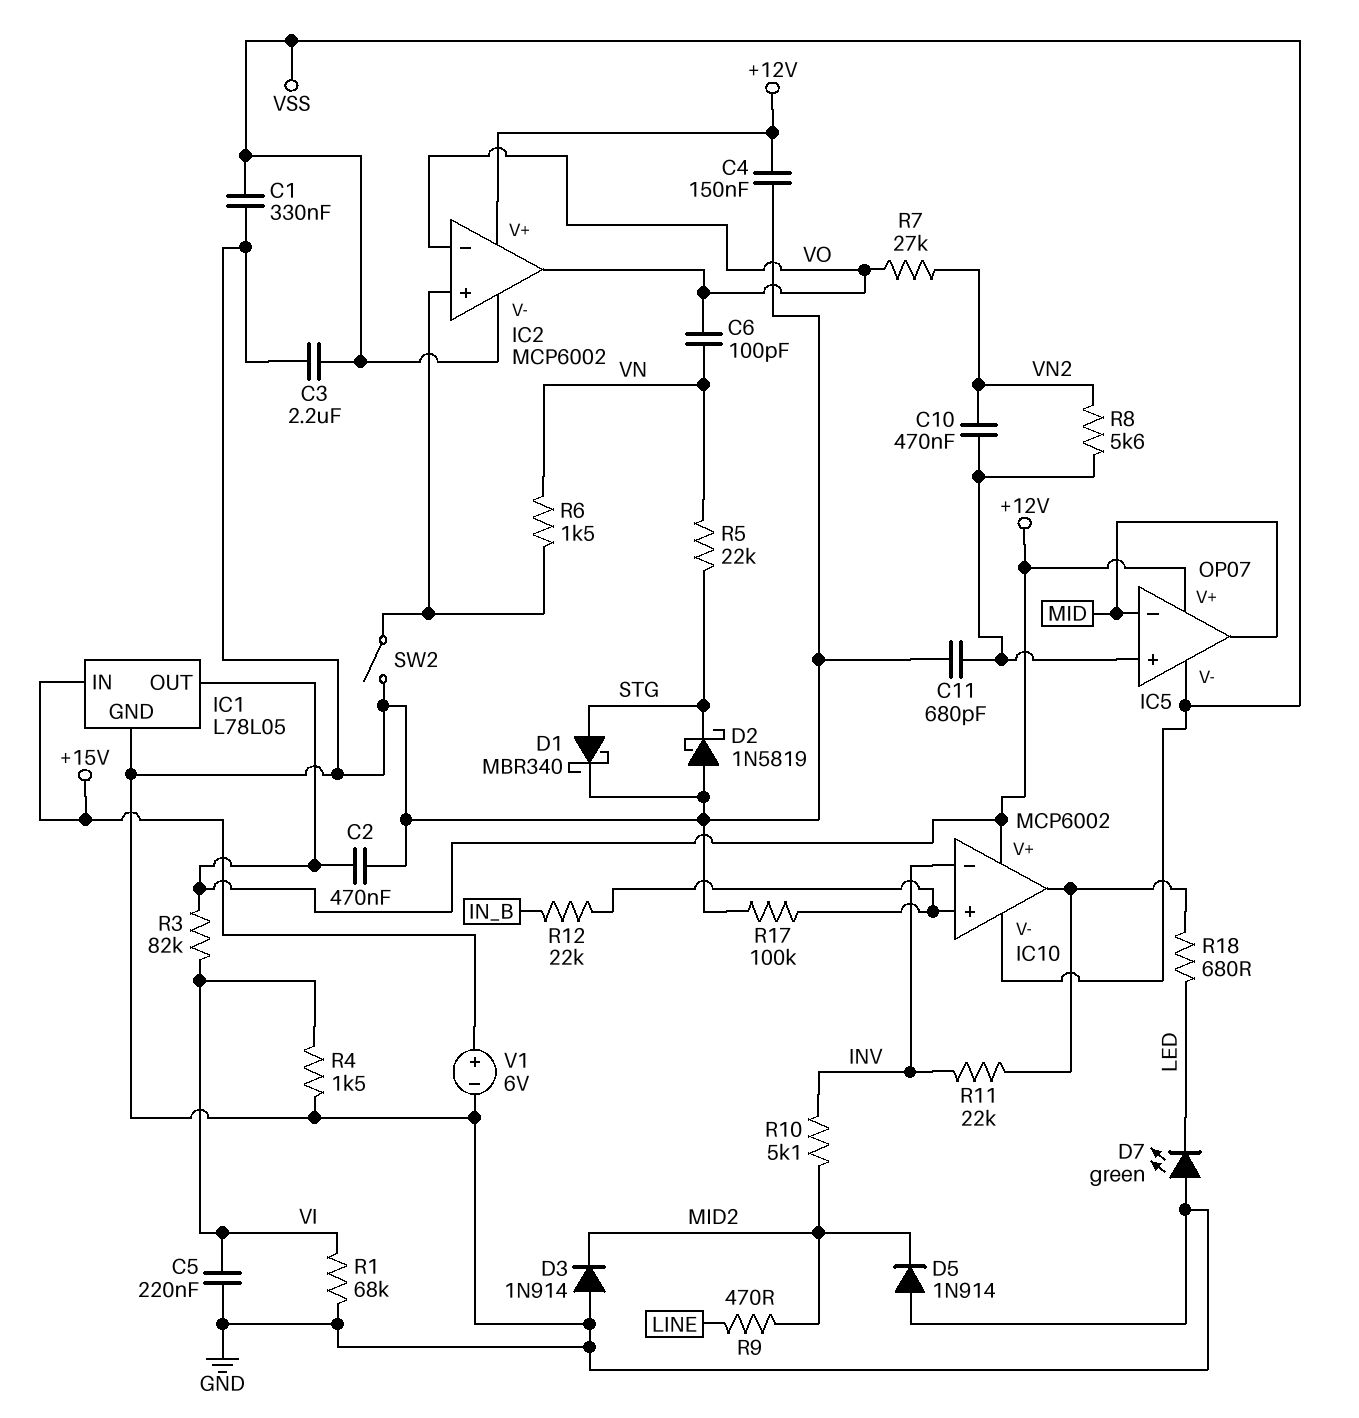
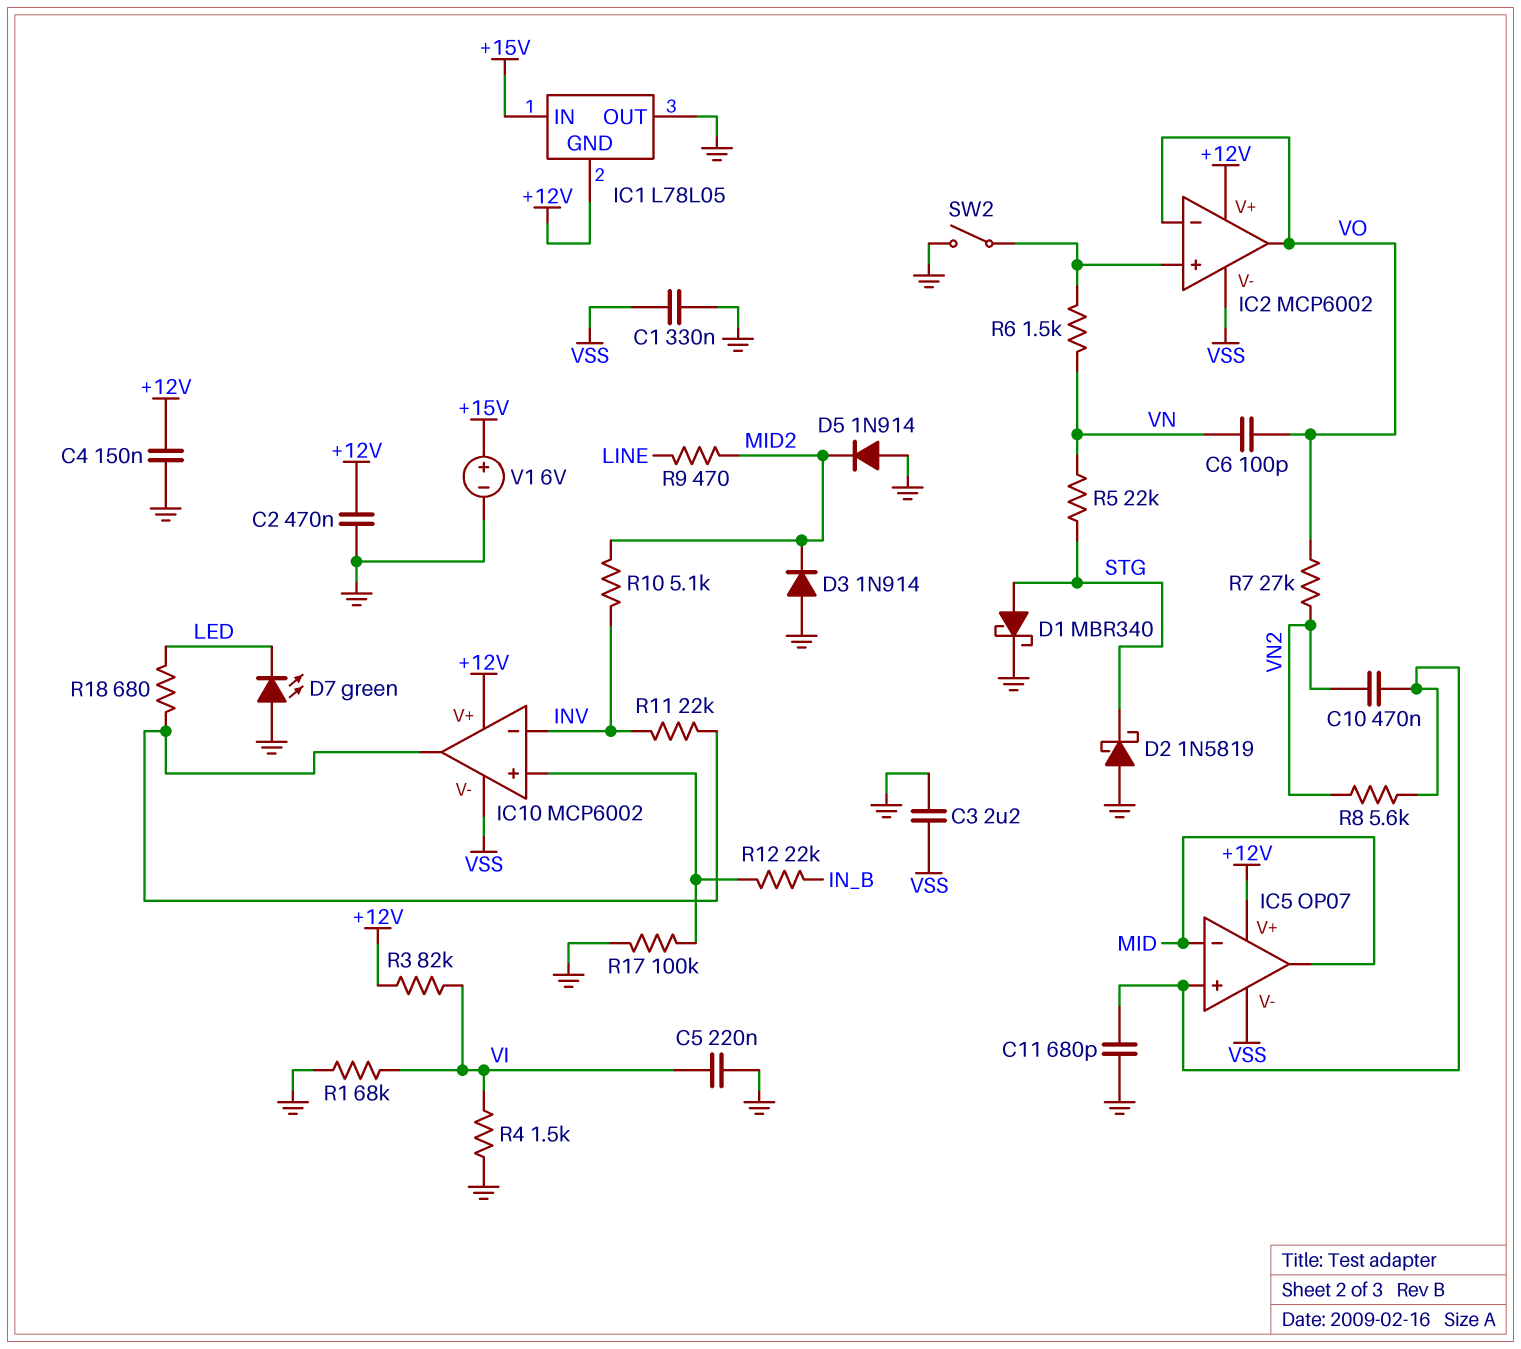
IC1 pin GND: GND -> +12V
IC1 pin OUT: +12V -> GND

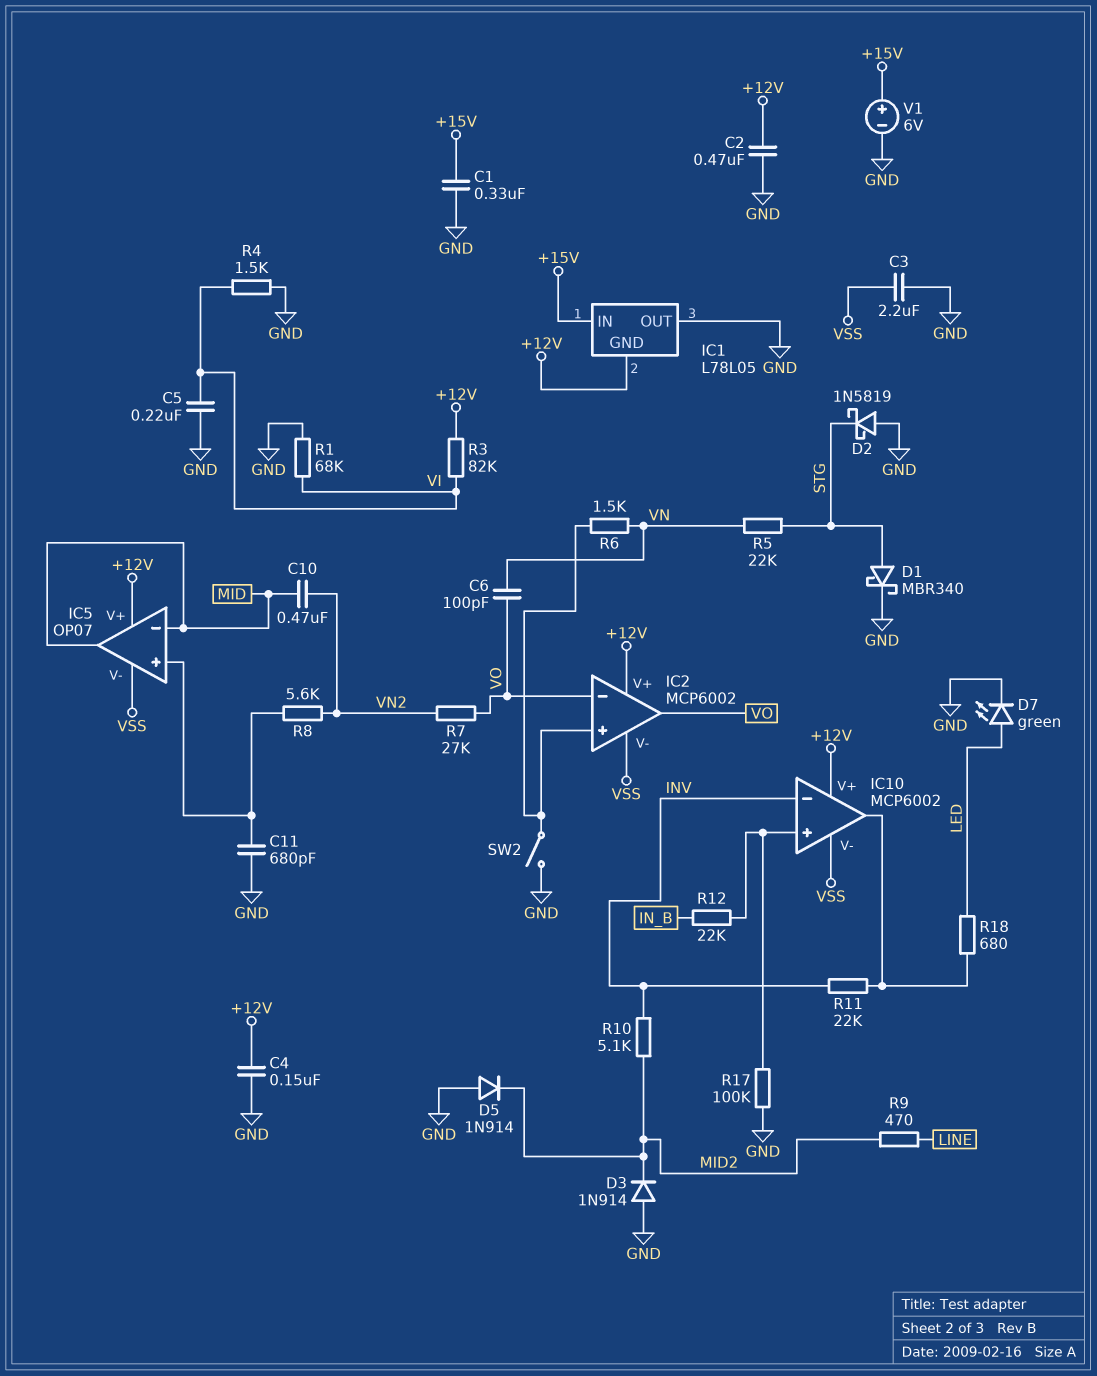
C1: 330nF (GND, VSS) -> 330nF (+15V, GND)
C10: 470nF (IC5/in+, VN2) -> 470nF (MID, VN2)
D7: LED green (A GND, K LED) -> LED green (A LED, K GND)

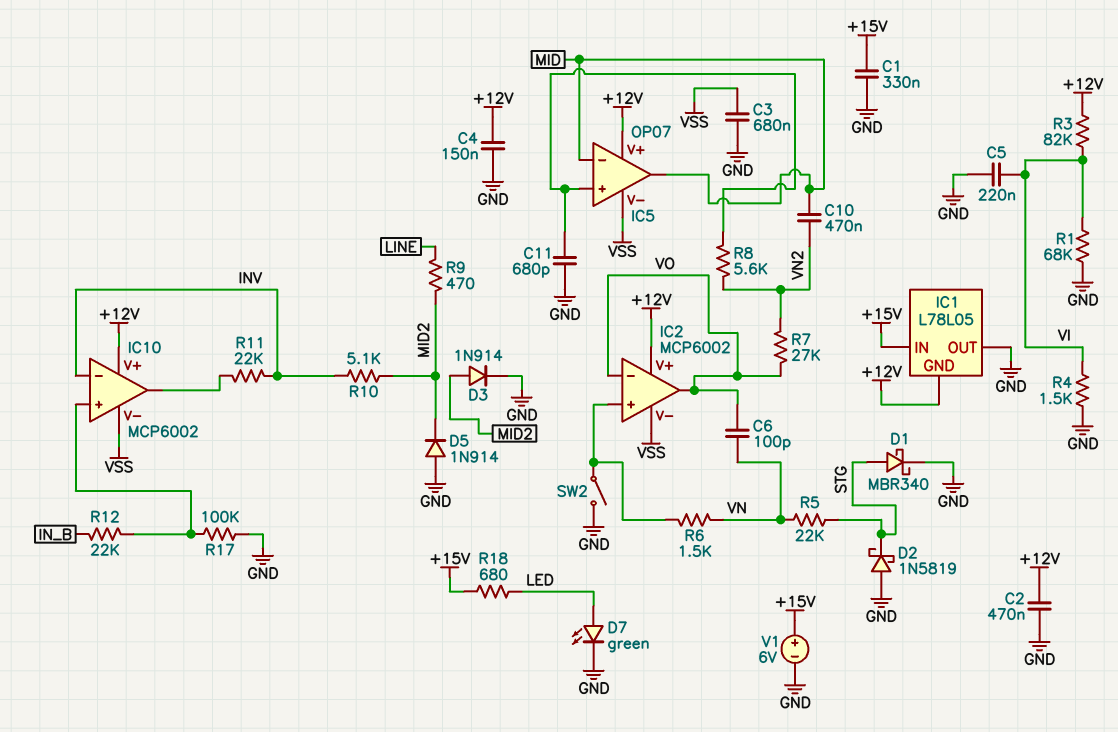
C3: 2.2uF (GND, VSS) -> 680nF (GND, VSS)
D3: diode 1N914 (A GND, K MID2) -> diode 1N914 (A MID2, K GND)
R18: 680 (IC10/out, LED) -> 680 (+15V, LED)

